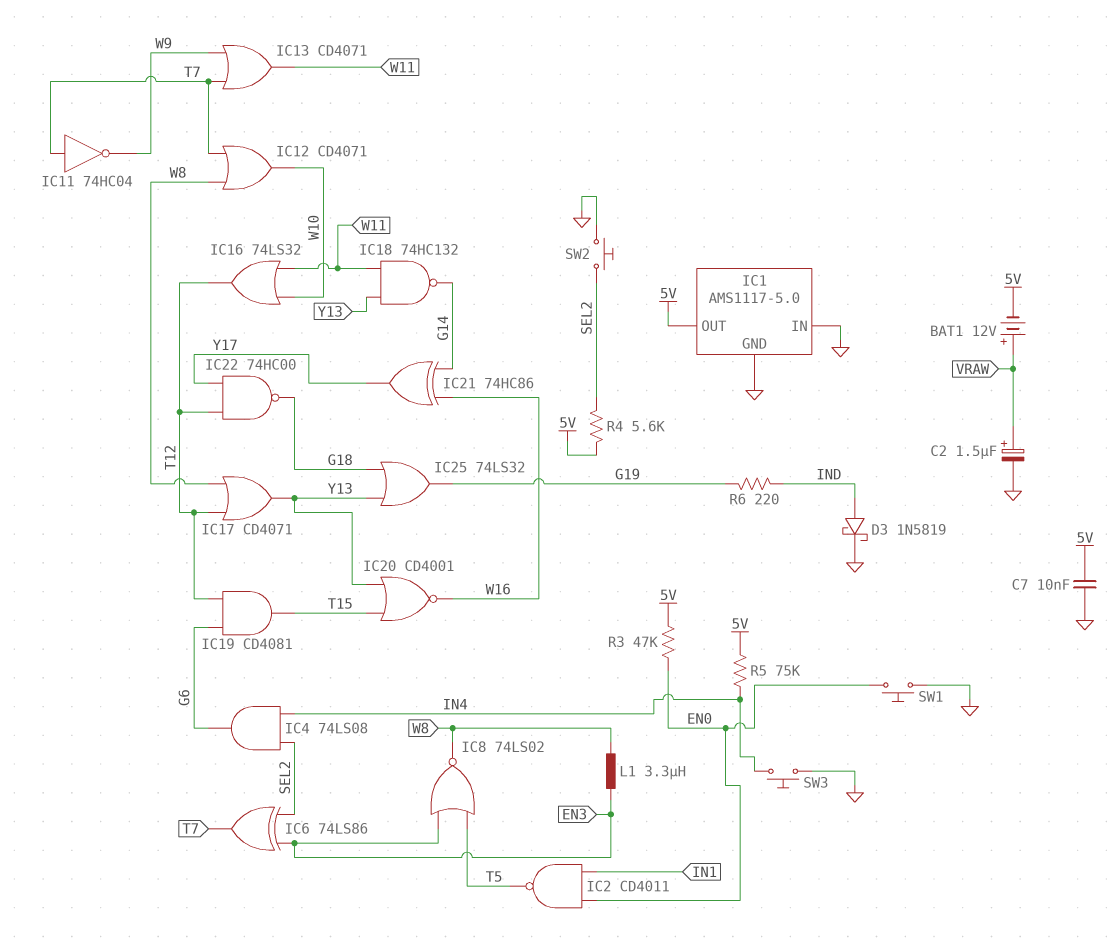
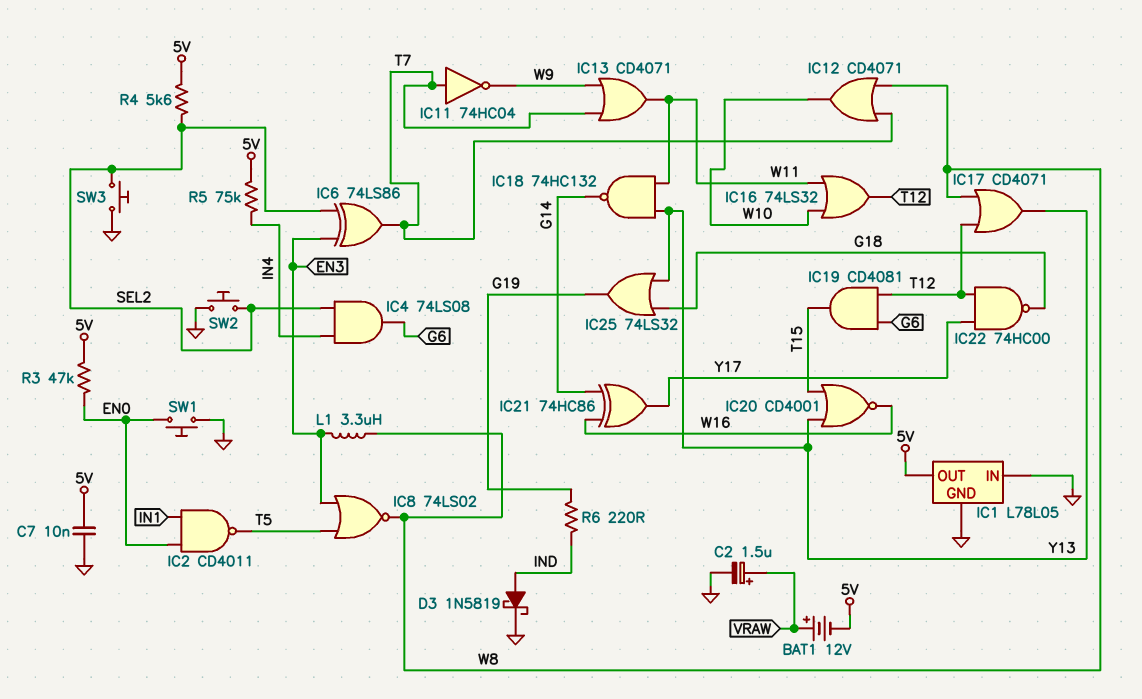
IC1: AMS1117-5.0 -> L78L05
SW3: button (GND, IN4) -> button (GND, SEL2)

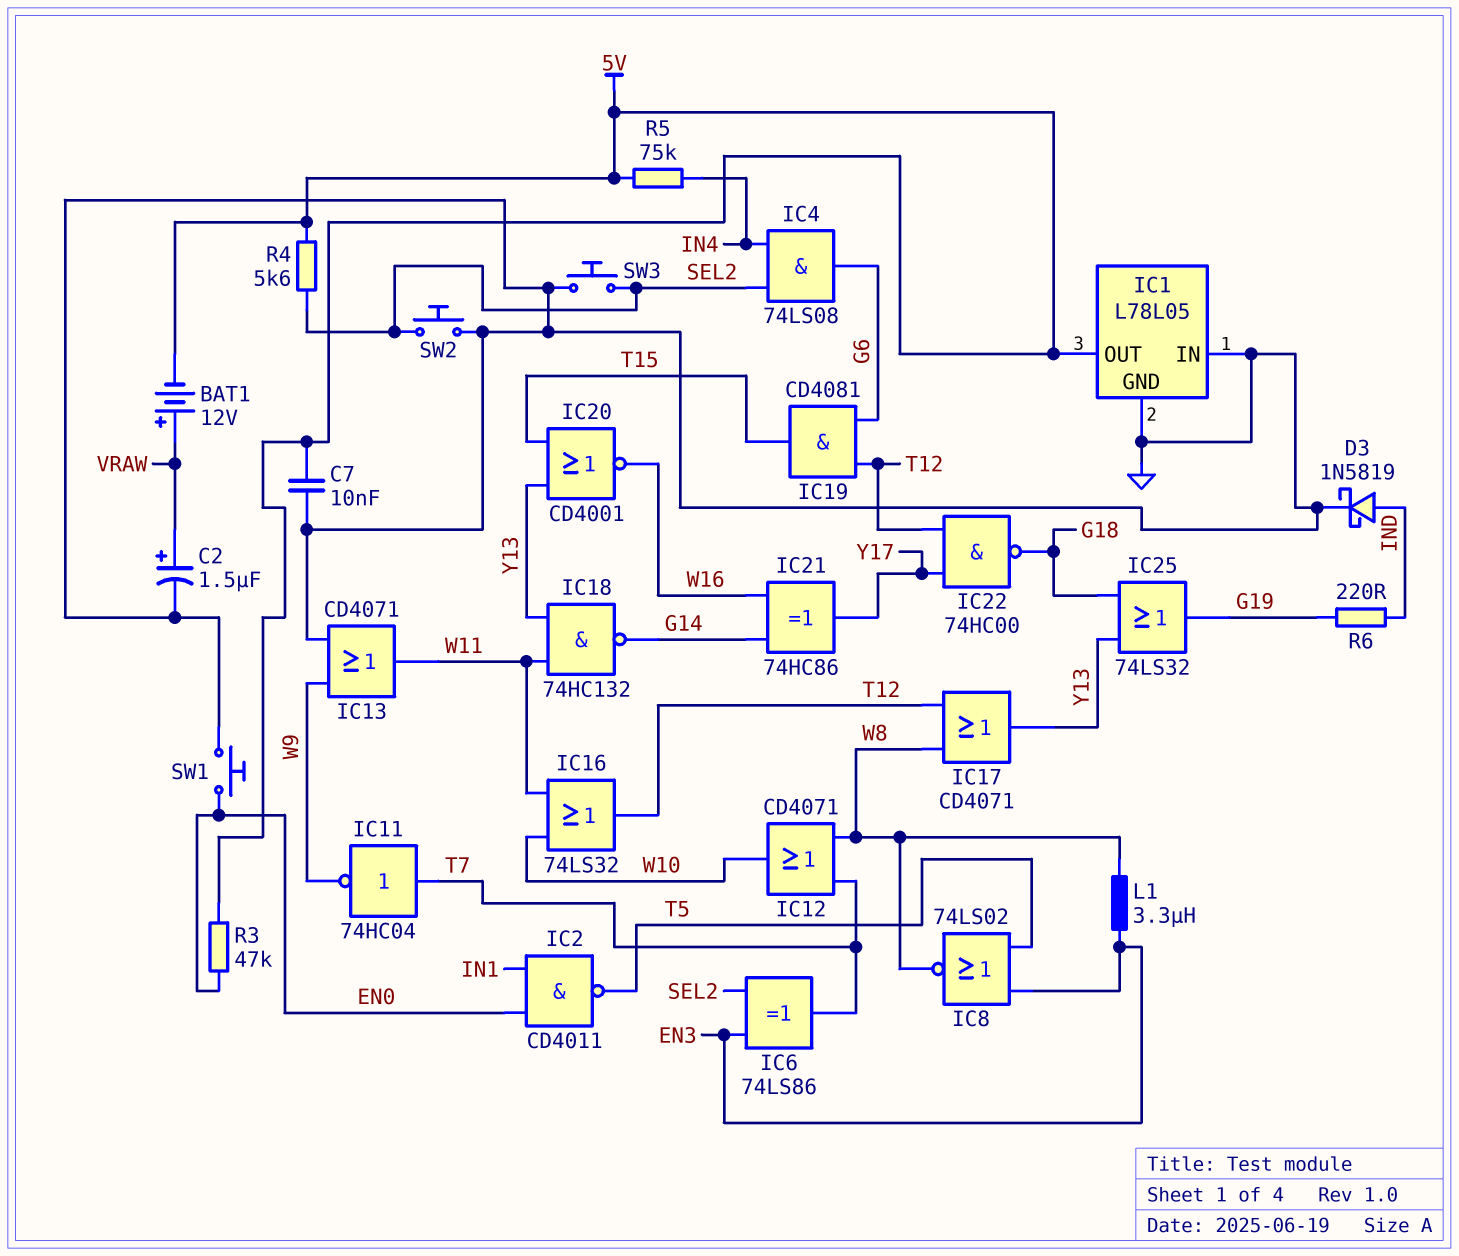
IC13: OR CD4071 (in T7, in W9, out W11) -> OR CD4071 (in GND, in W9, out W11)

